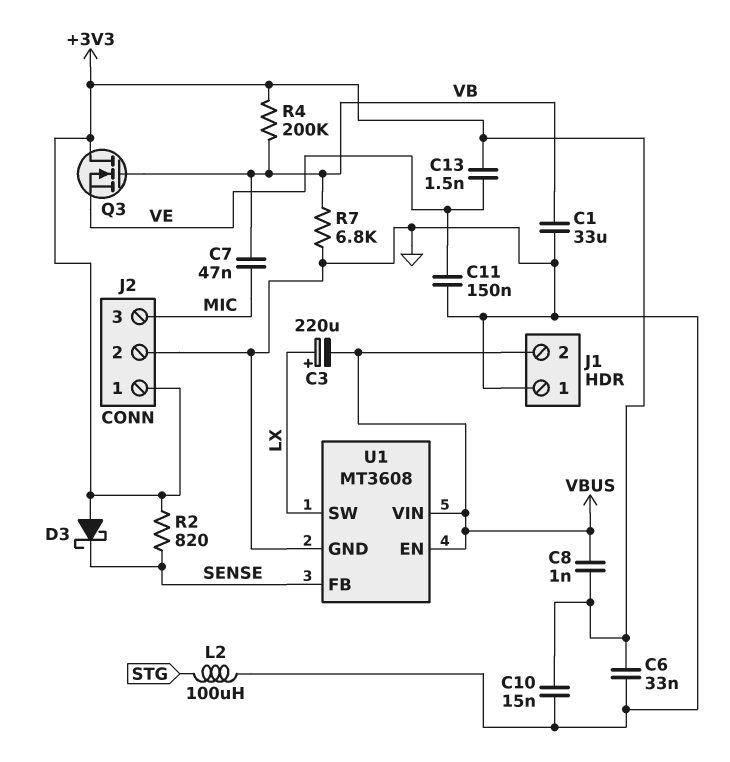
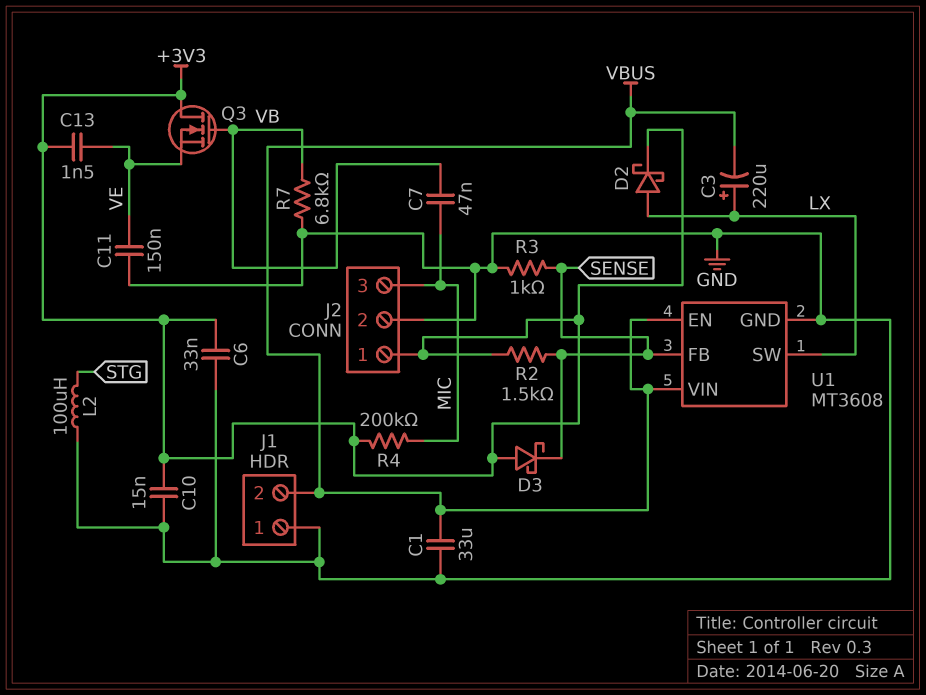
C1: 33uF (GND, VB) -> 33uF (GND, VBUS)
C8: 1nF (+3V3, VBUS) -> none
D2: none -> schottky (A LX, K +3V3)
R2: 820 (+3V3, SENSE) -> 1.5k (+3V3, SENSE)
R3: none -> 1k (GND, SENSE)
R4: 200k (+3V3, VB) -> 200k (+3V3, MIC)

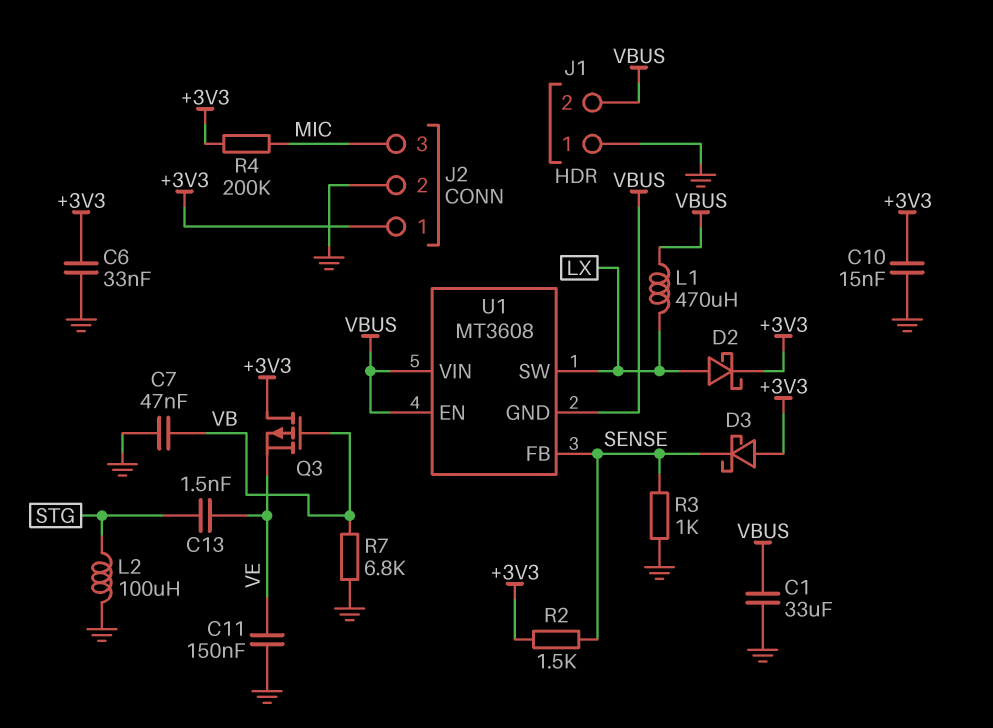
C3: 220uF (plus LX, minus VBUS) -> none
C7: 47nF (MIC, VB) -> 47nF (GND, VB)
C13: 1.5nF (+3V3, VE) -> 1.5nF (STG, VE)
L1: none -> 470uH (LX, VBUS)
Q3: NMOS (G VB, D +3V3, S VE) -> PMOS (G VB, D +3V3, S VE)
U1 pin GND: GND -> VBUS

